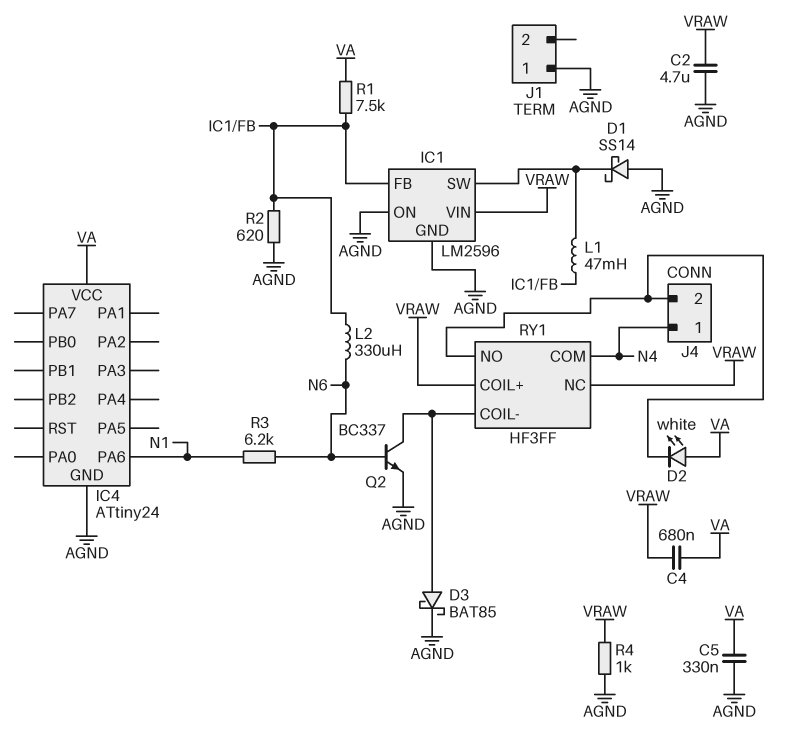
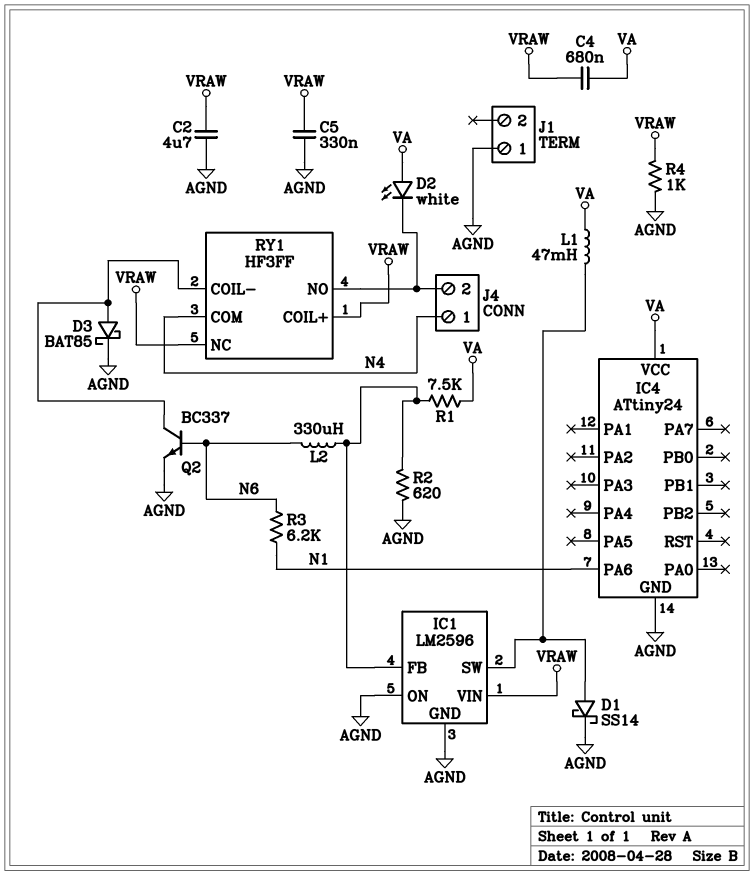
C5: 330nF (AGND, VA) -> 330nF (AGND, VRAW)
D1: schottky SS14 (A AGND, K IC1/SW) -> schottky SS14 (A IC1/SW, K AGND)
L1: 47mH (IC1/FB, IC1/SW) -> 47mH (IC1/SW, VA)

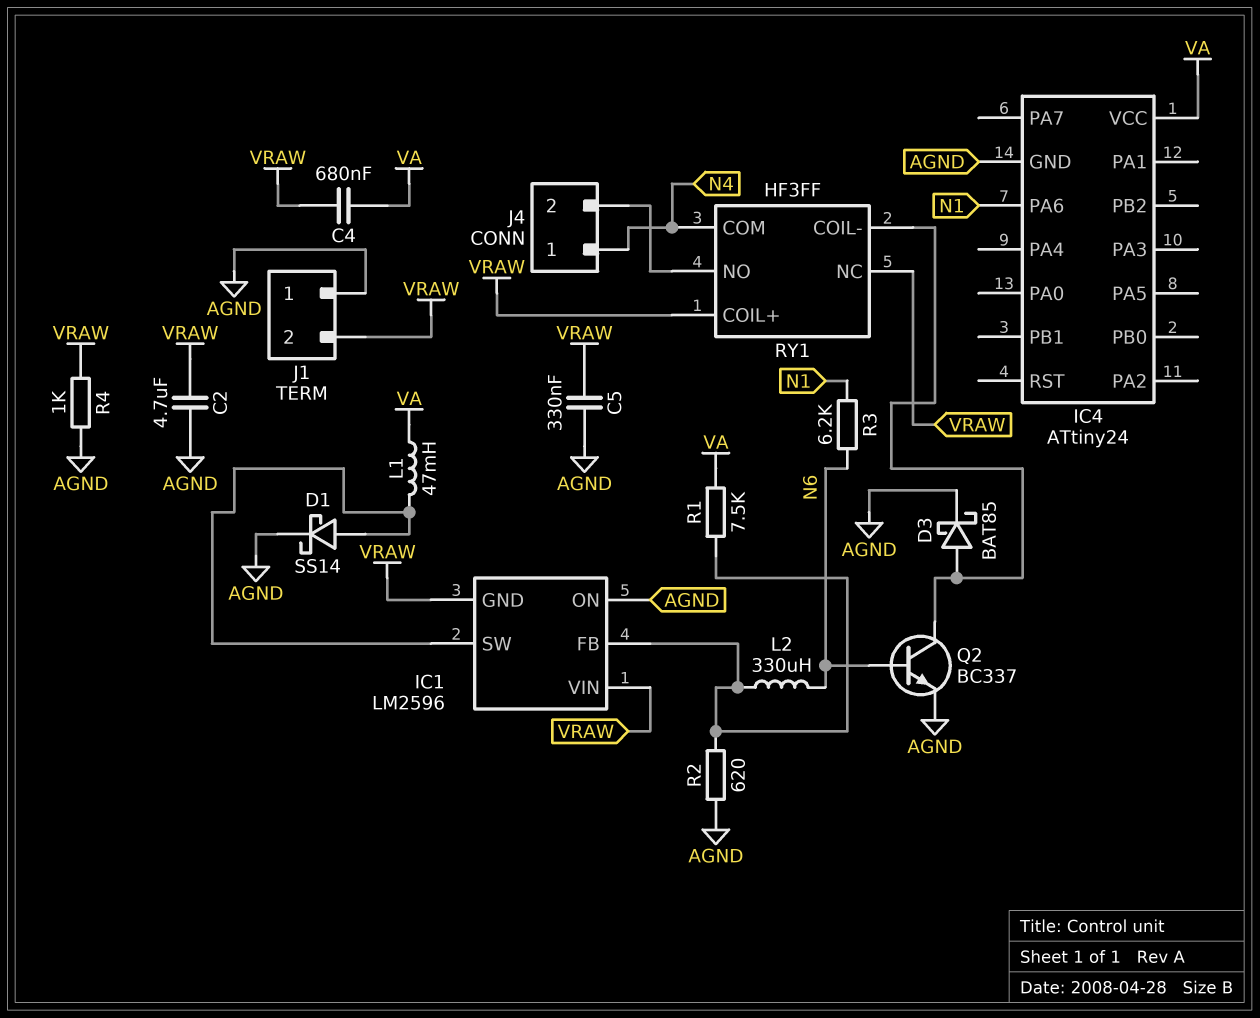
D2: LED white (A VA, K J4/2) -> none
IC1 pin GND: AGND -> VRAW
J1 pin 2: none -> VRAW

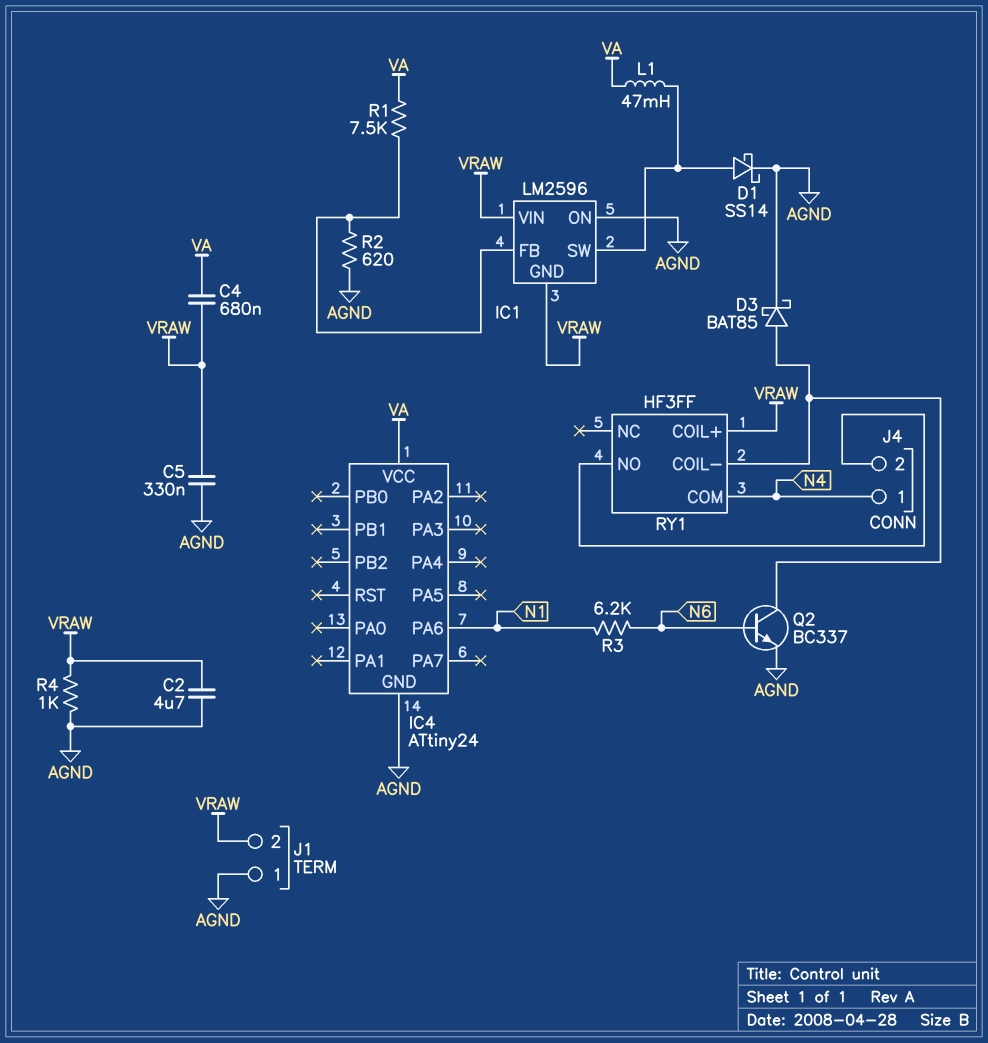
L2: 330uH (IC1/FB, N6) -> none
RY1 pin NC: VRAW -> none

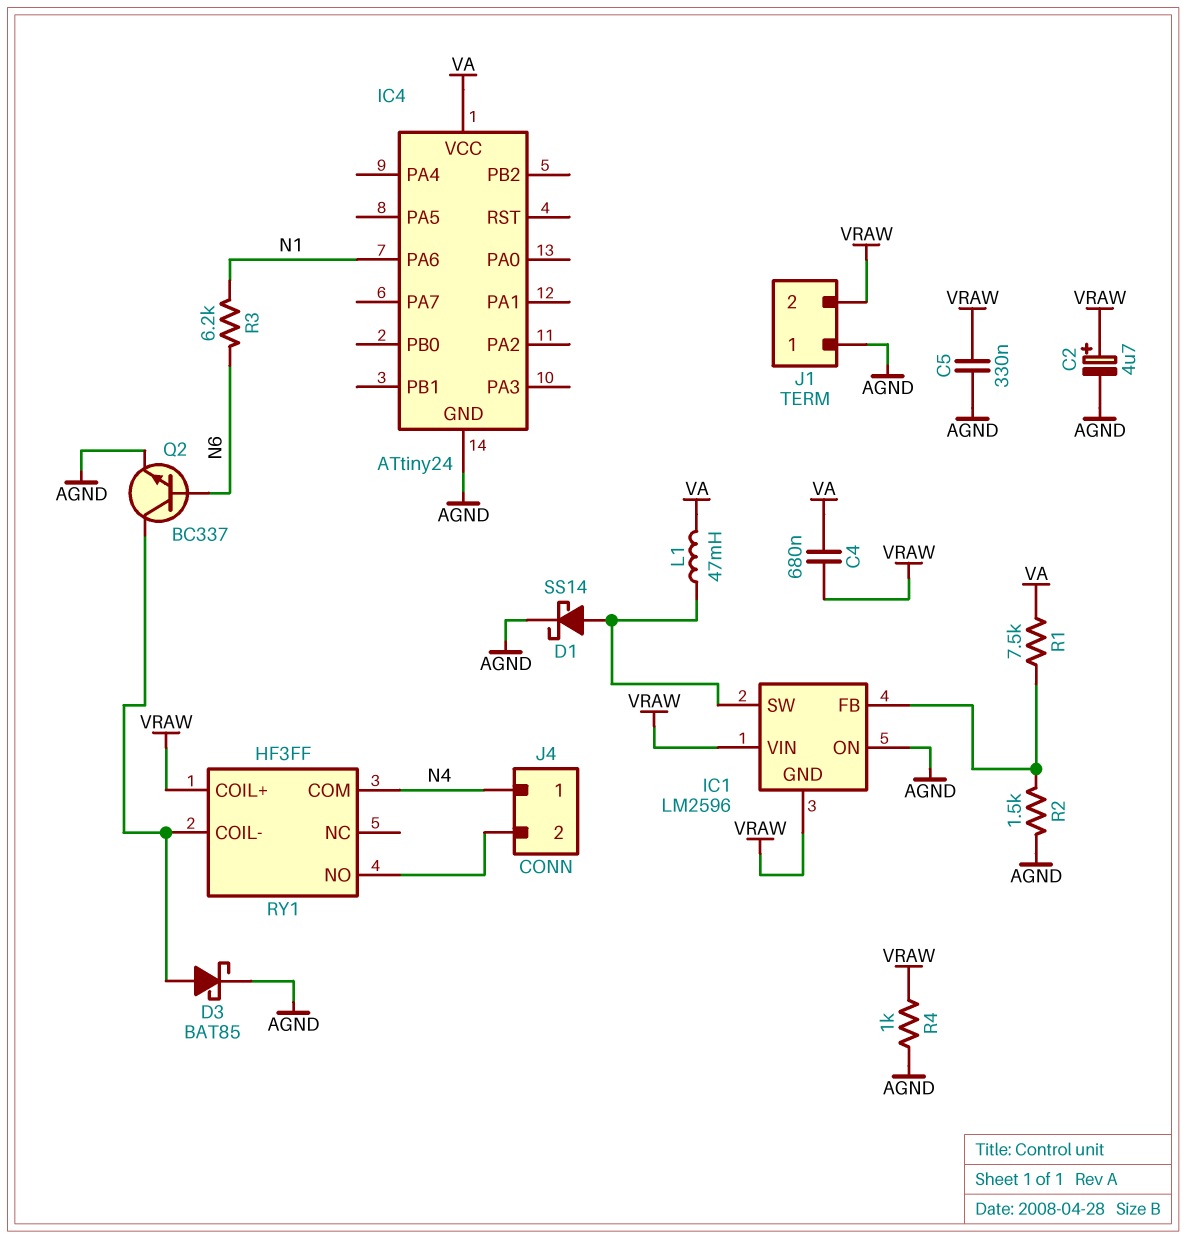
C2: 4.7uF (AGND, VRAW) -> 4.7uF (plus VRAW, minus AGND)
R2: 620 (AGND, IC1/FB) -> 1.5k (AGND, IC1/FB)

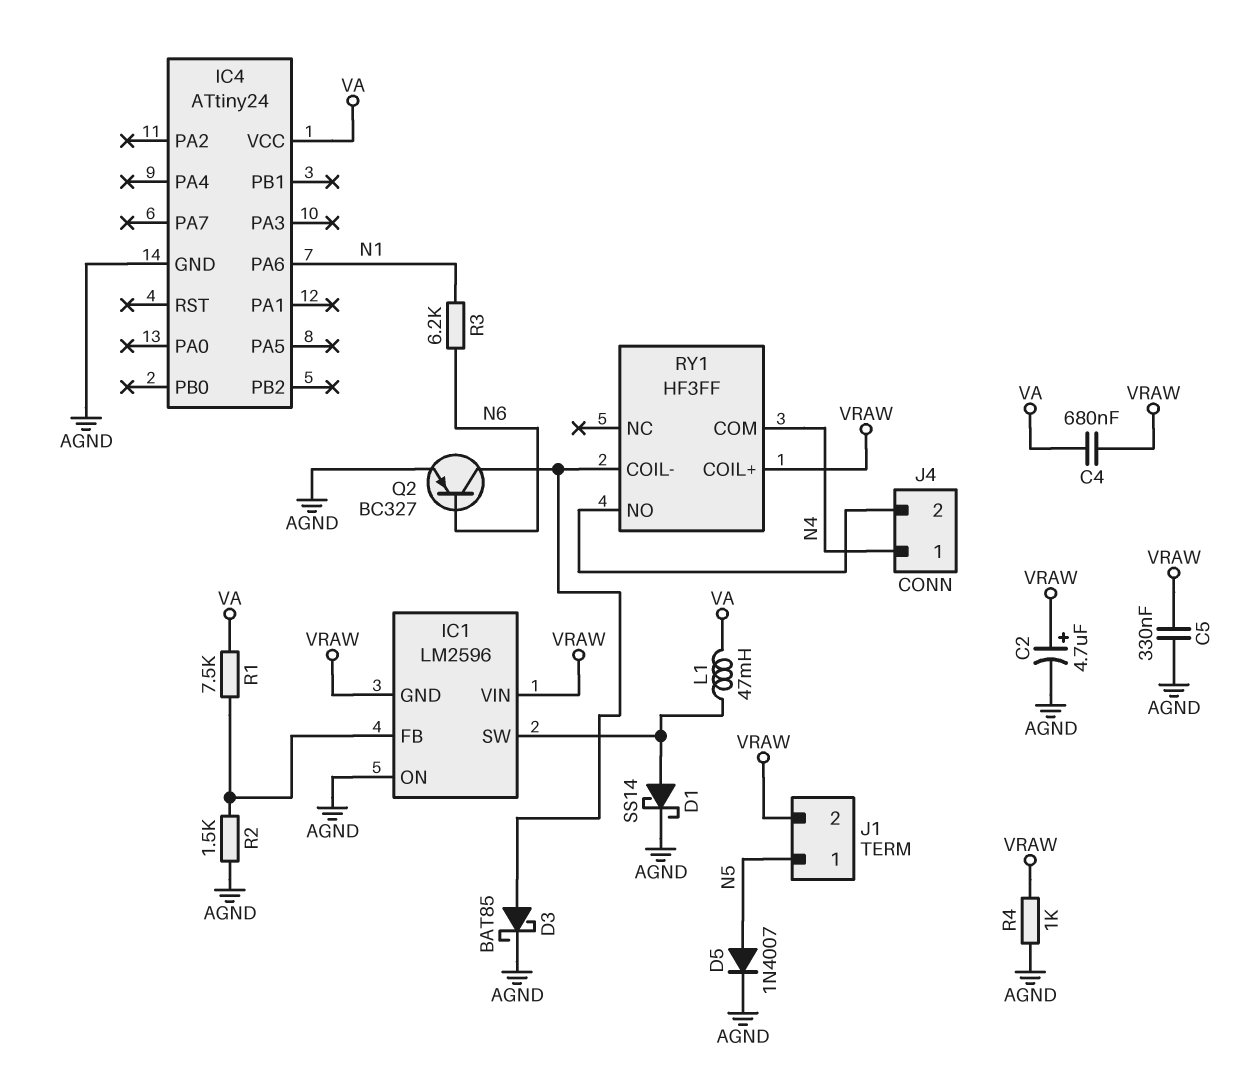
D5: none -> diode 1N4007 (A N5, K AGND)
J1 pin 1: AGND -> N5
Q2: NPN BC337 (B N6, C RY1/COIL-, E AGND) -> PNP BC327 (B N6, C RY1/COIL-, E AGND)

